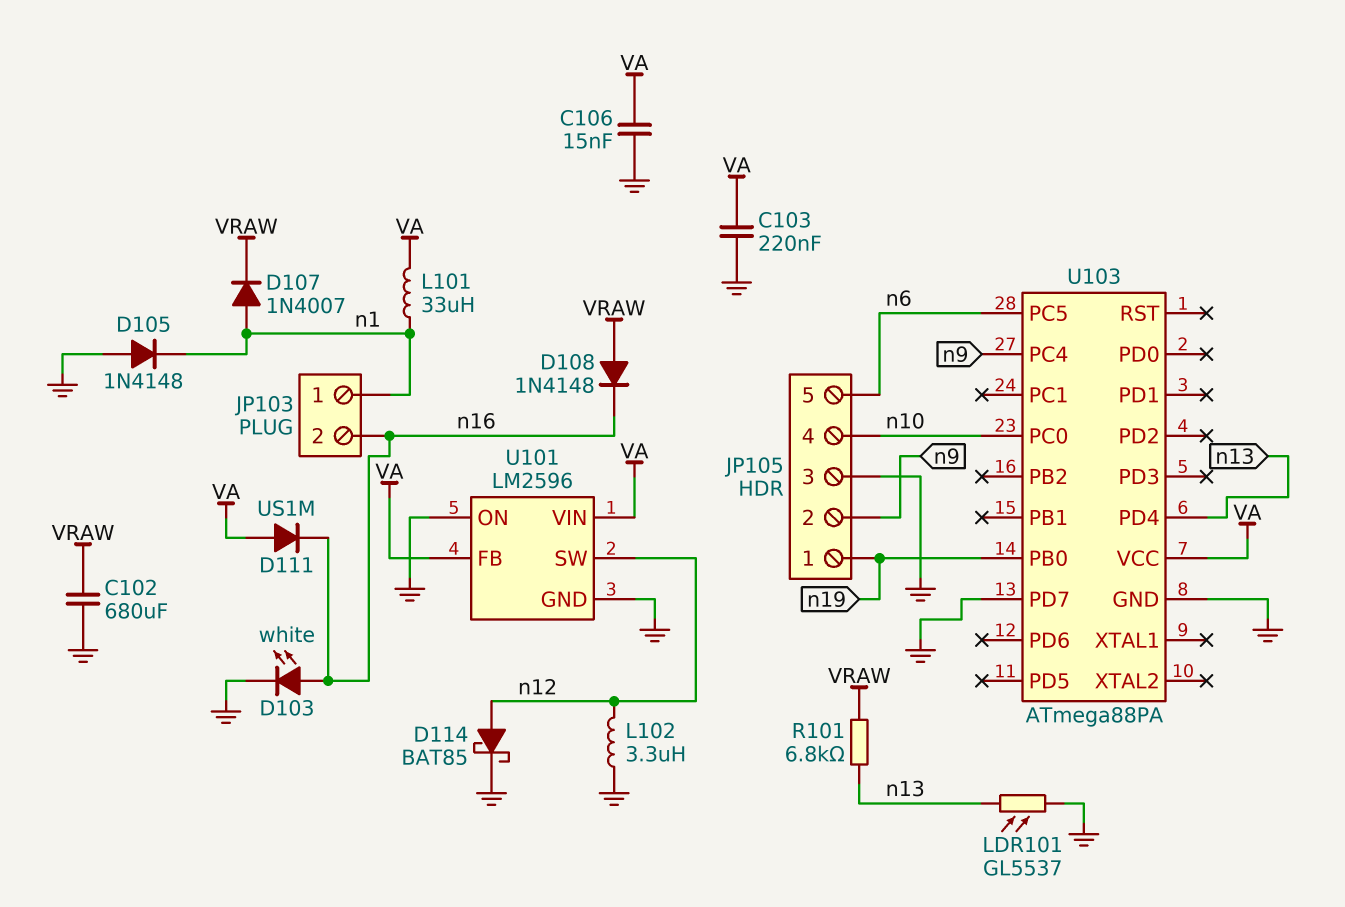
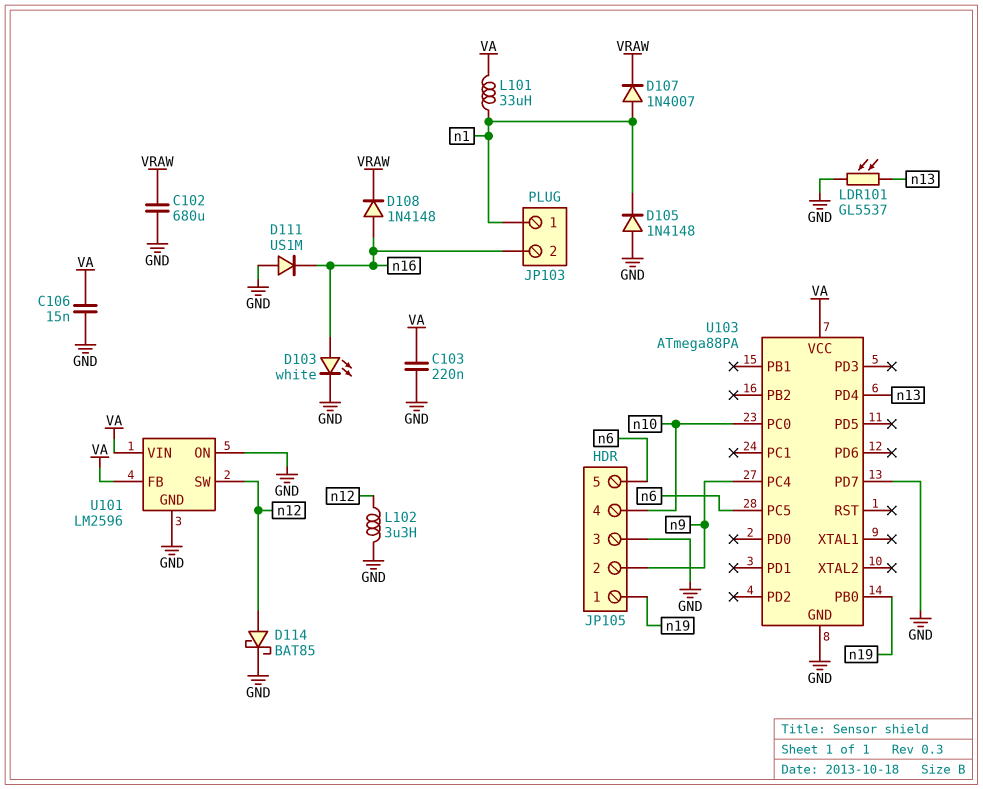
D108: diode 1N4148 (A VRAW, K n16) -> diode 1N4148 (A n16, K VRAW)
D111: diode US1M (A VA, K n16) -> diode US1M (A GND, K n16)
R101: 6.8k (VRAW, n13) -> none

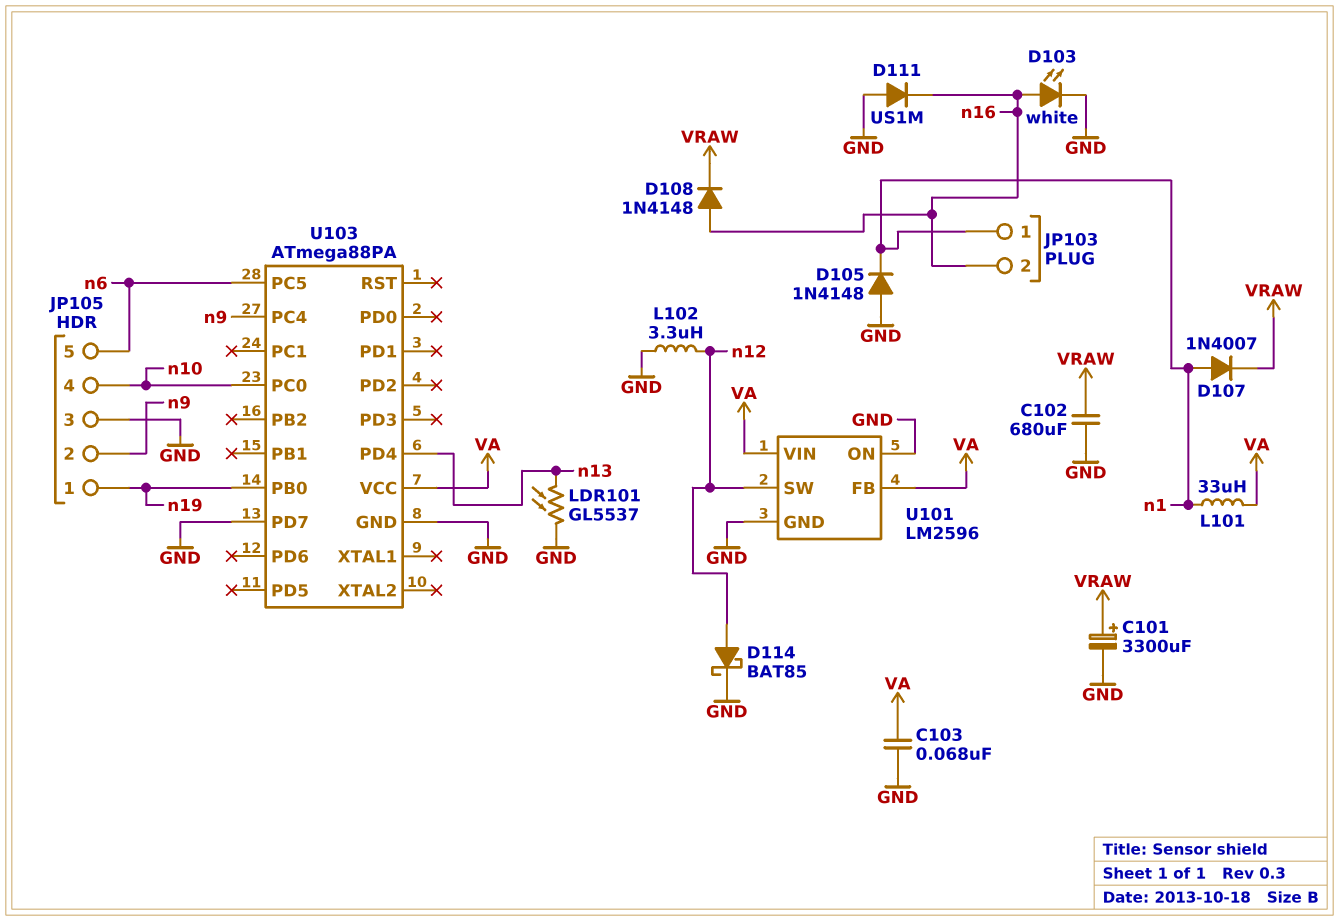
C101: none -> 3300uF (plus VRAW, minus GND)
C103: 220nF (GND, VA) -> 68nF (GND, VA)
C106: 15nF (GND, VA) -> none

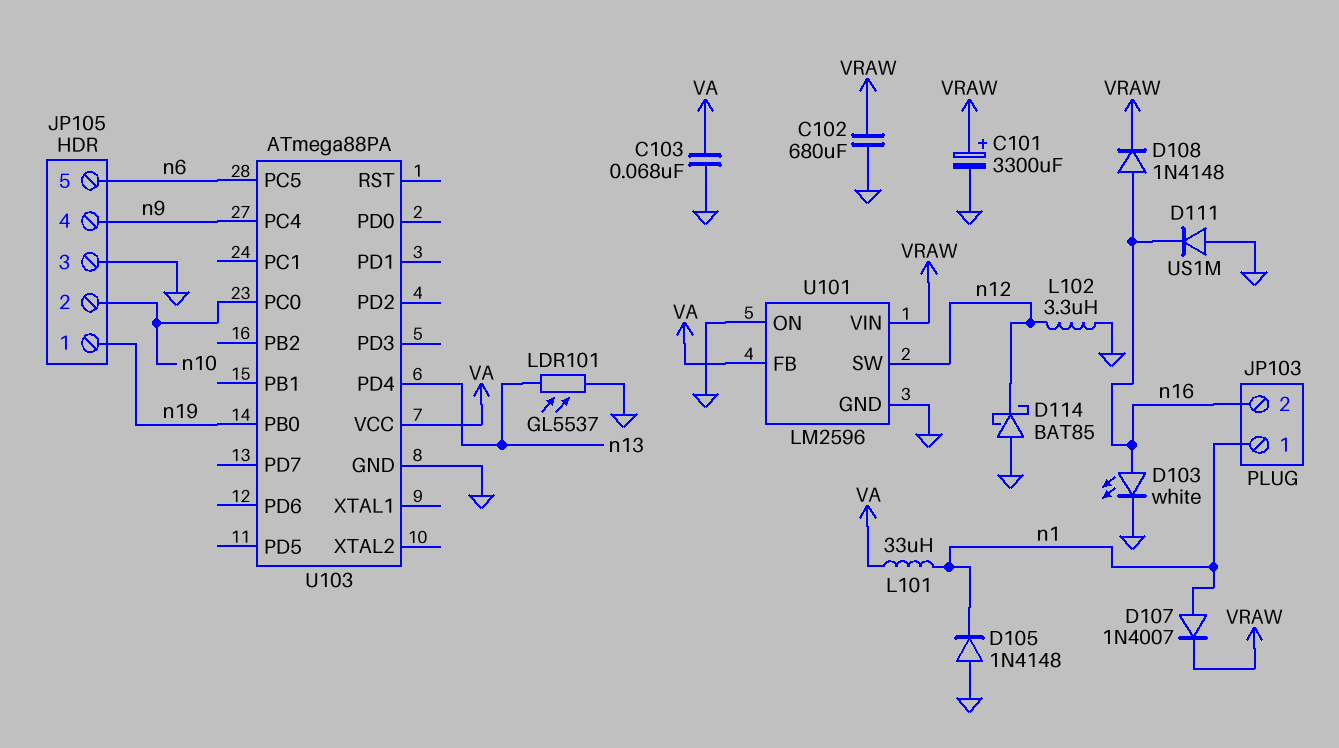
D114: schottky BAT85 (A n12, K GND) -> schottky BAT85 (A GND, K n12)
JP105 pin 2: n9 -> n10
JP105 pin 4: n10 -> n9
U101 pin VIN: VA -> VRAW
U103 pin PD7: GND -> none

